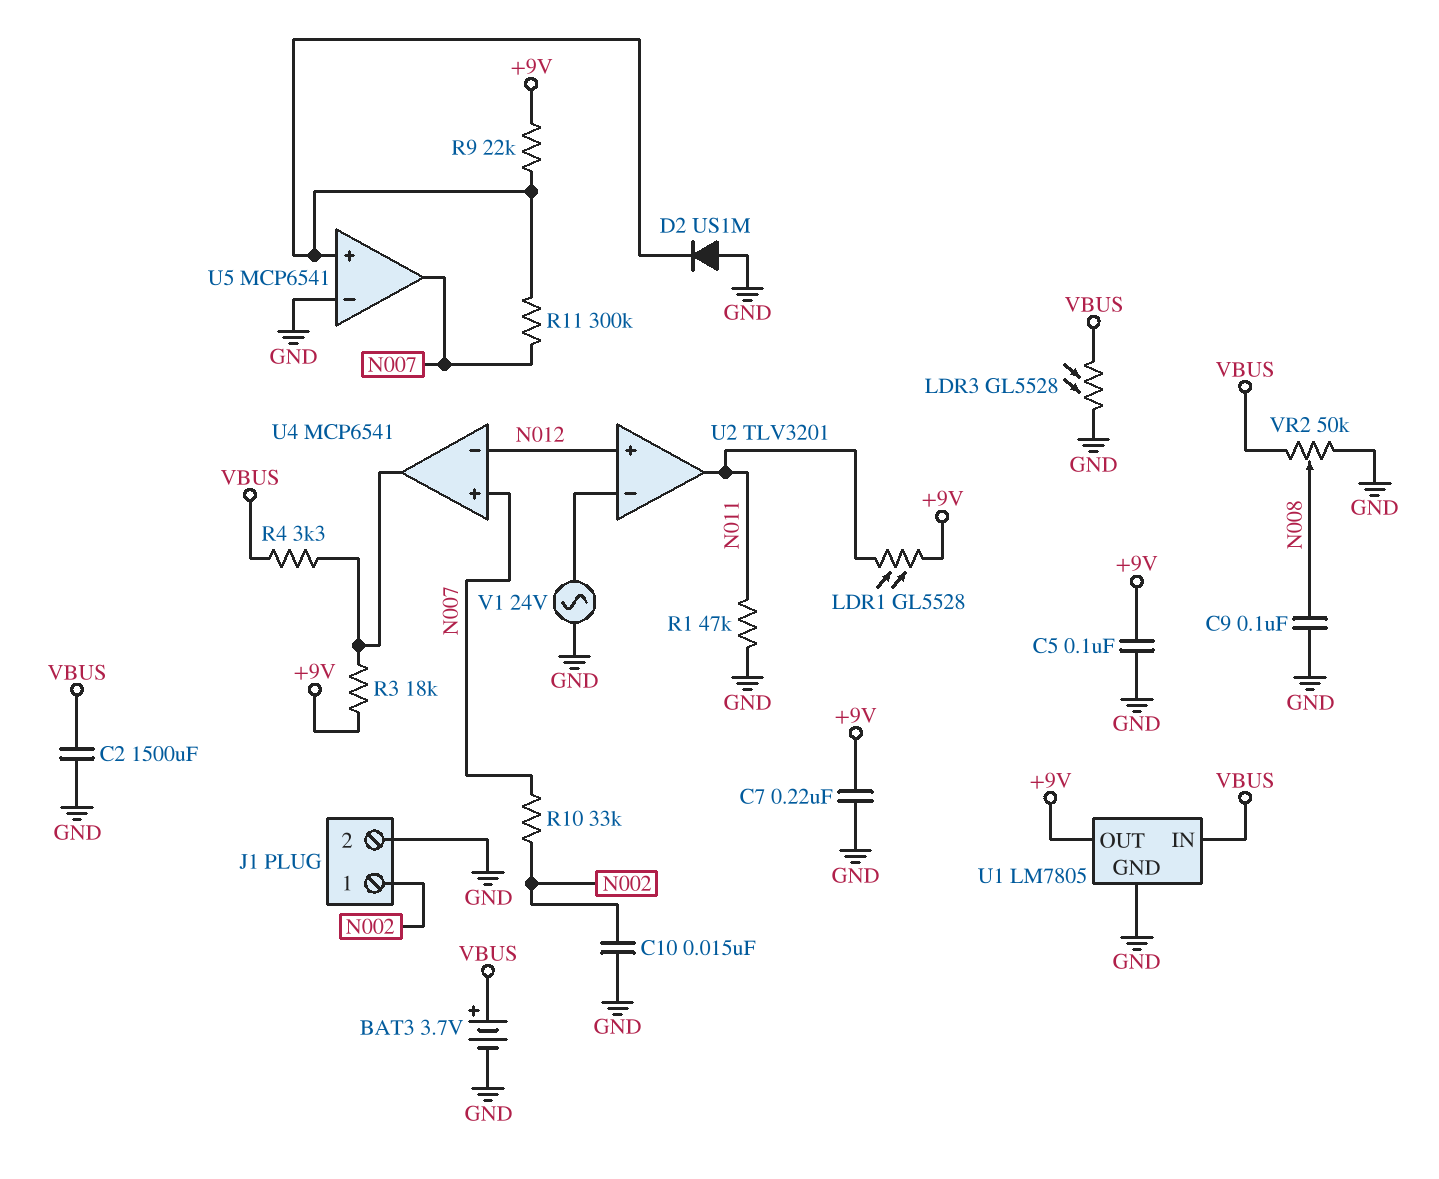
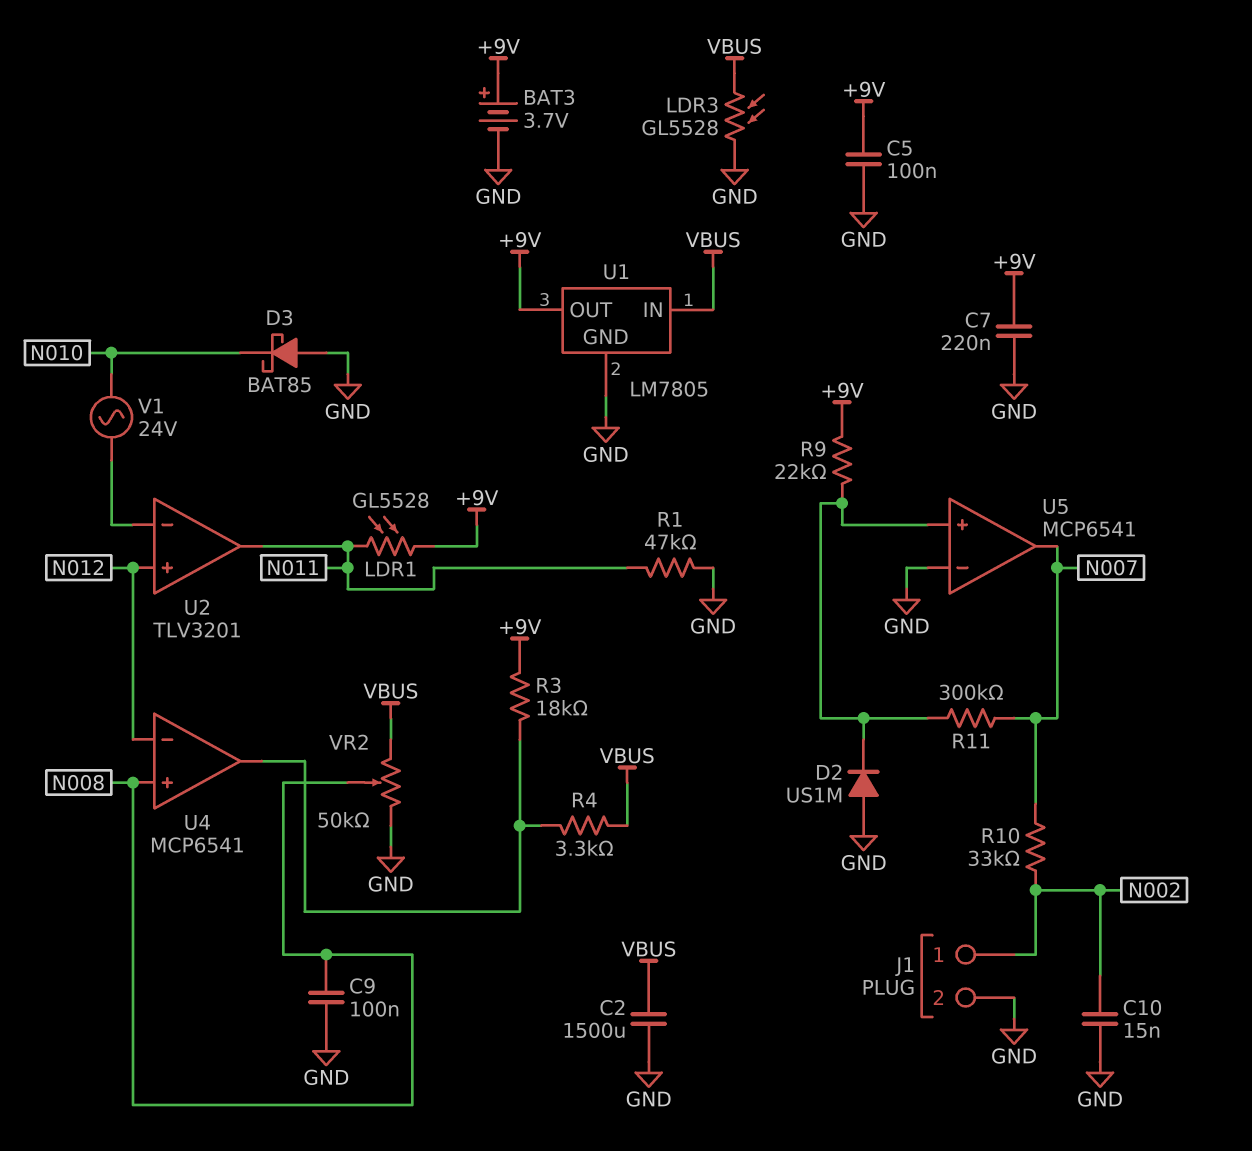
BAT3: 3.7V (plus VBUS, minus GND) -> 3.7V (plus +9V, minus GND)
D3: none -> schottky BAT85 (A GND, K N010)
U4 pin in+: N007 -> N008
V1: AC 24V (GND, U2/in-) -> AC 24V (N010, U2/in-)

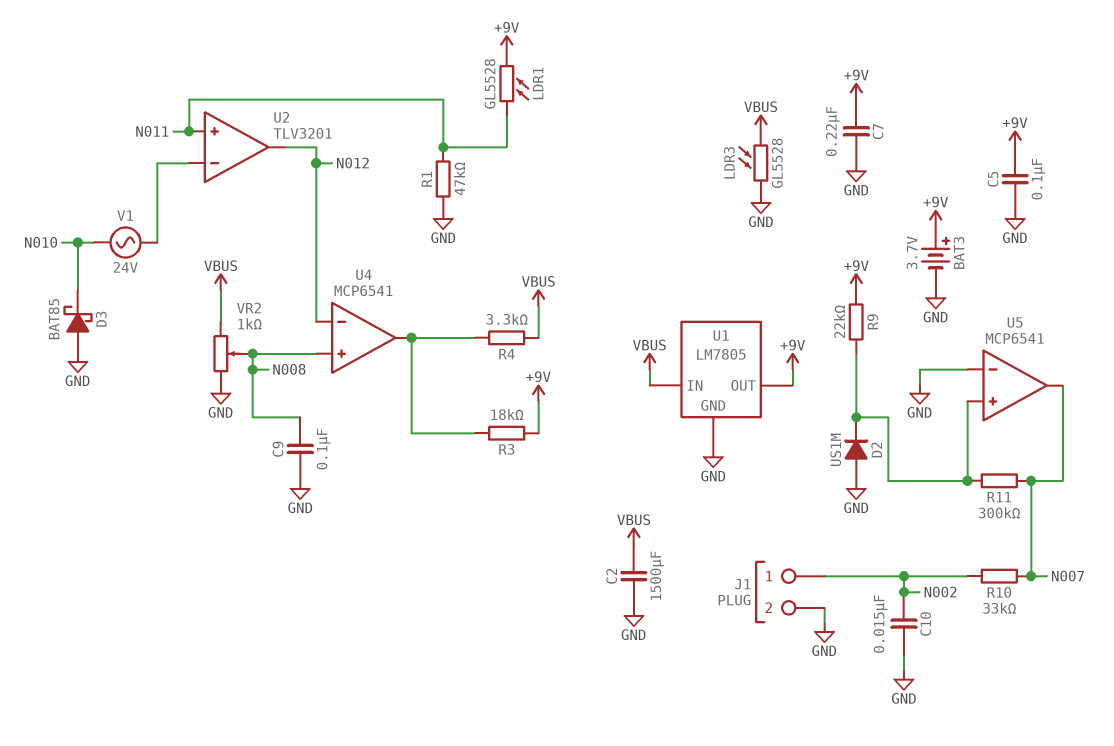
U2 pin in+: N012 -> N011
U2 pin out: N011 -> N012
VR2: 50k (GND, VBUS, wiper N008) -> 1k (GND, VBUS, wiper N008)

